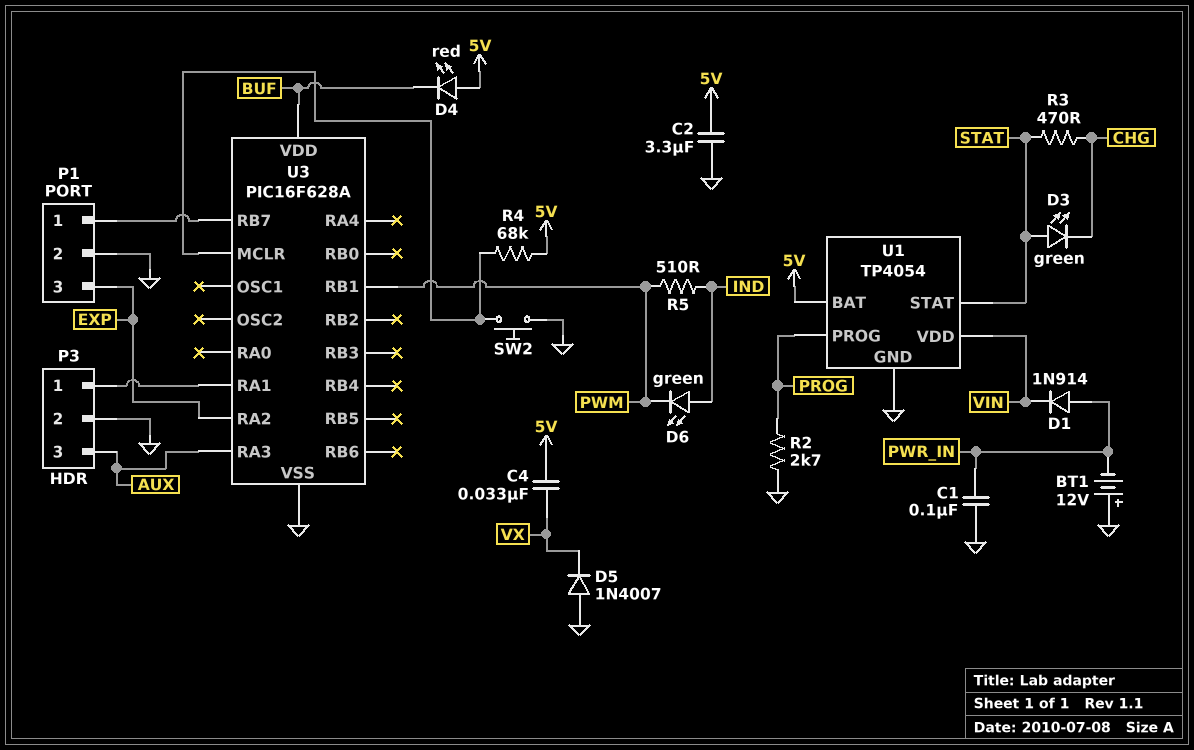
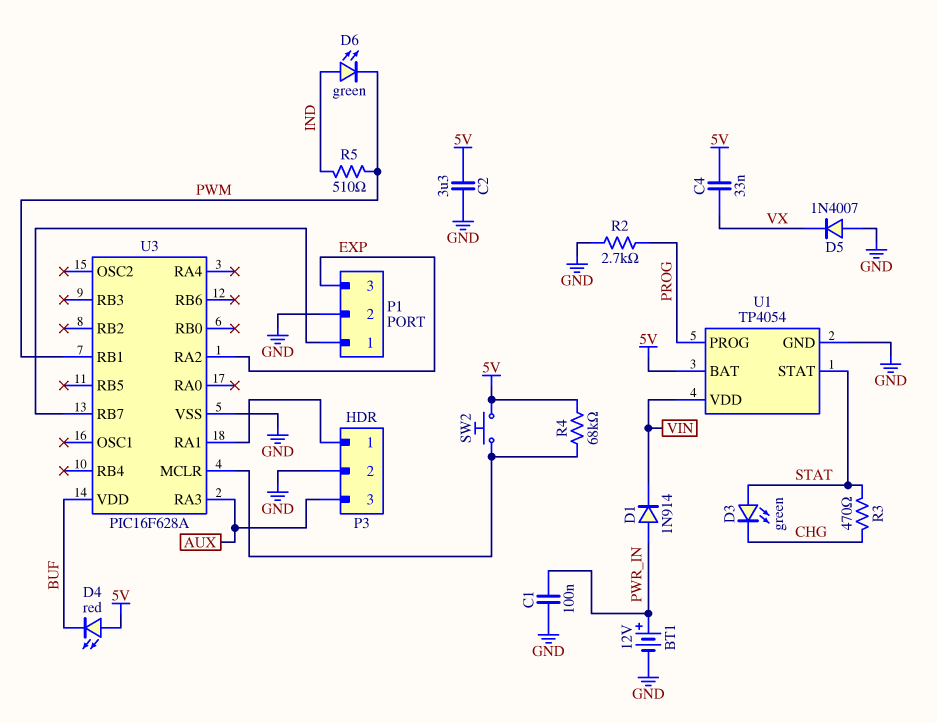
BT1: 12V (plus GND, minus PWR_IN) -> 12V (plus PWR_IN, minus GND)
SW2: button (GND, U3/MCLR) -> button (5V, U3/MCLR)

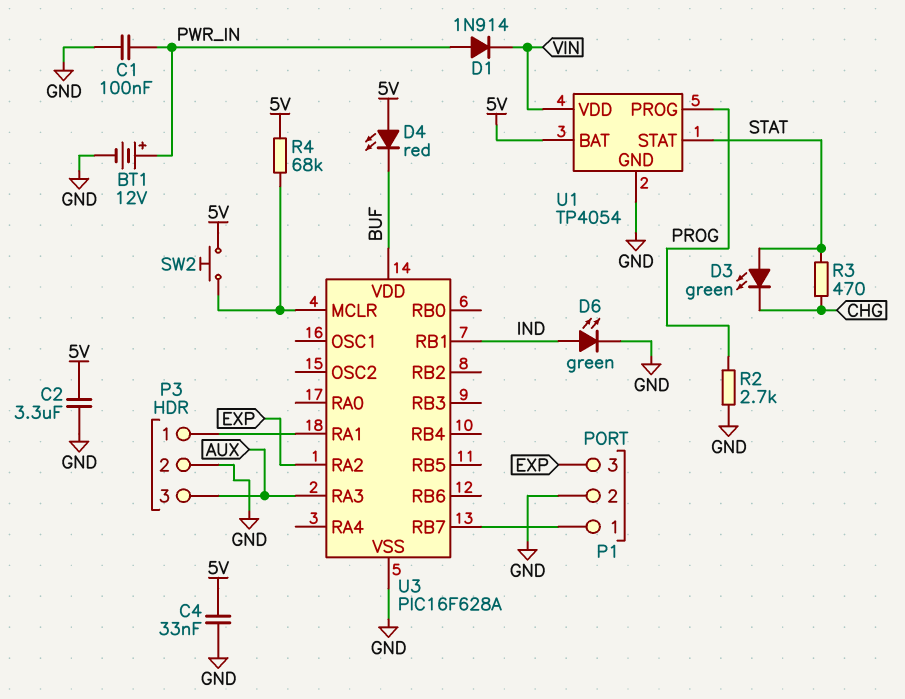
C4: 33nF (5V, VX) -> 33nF (5V, GND)
D5: diode 1N4007 (A GND, K VX) -> none
D6: LED green (A IND, K PWM) -> LED green (A IND, K GND)
R5: 510 (IND, PWM) -> none
U3 pin RB1: PWM -> IND

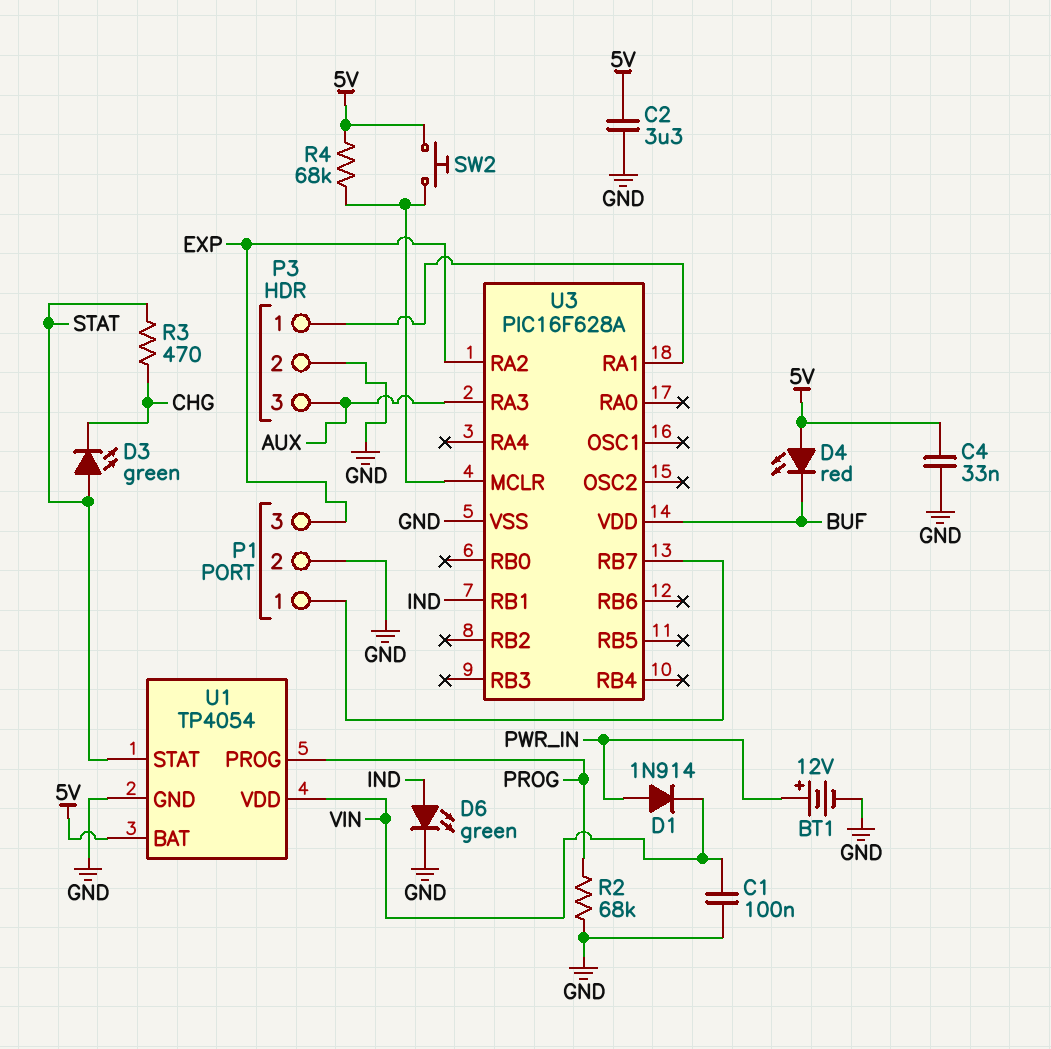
C1: 100nF (GND, PWR_IN) -> 100nF (GND, VIN)
R2: 2.7k (GND, PROG) -> 68k (GND, PROG)

